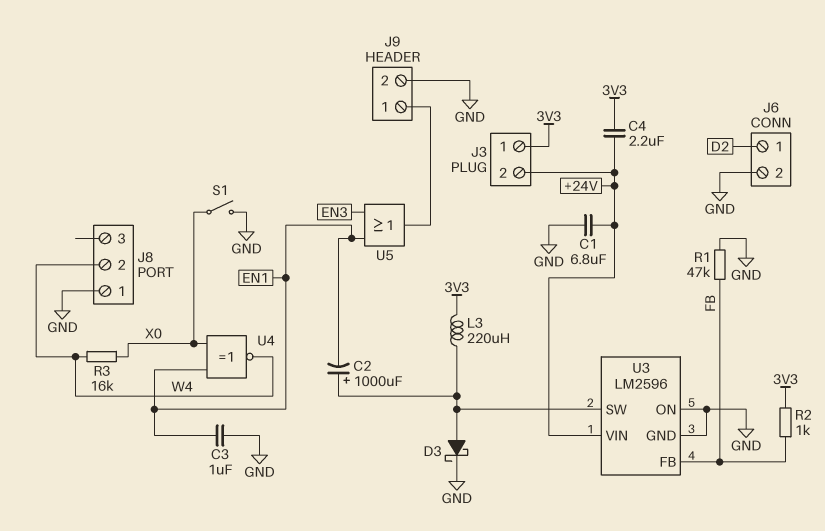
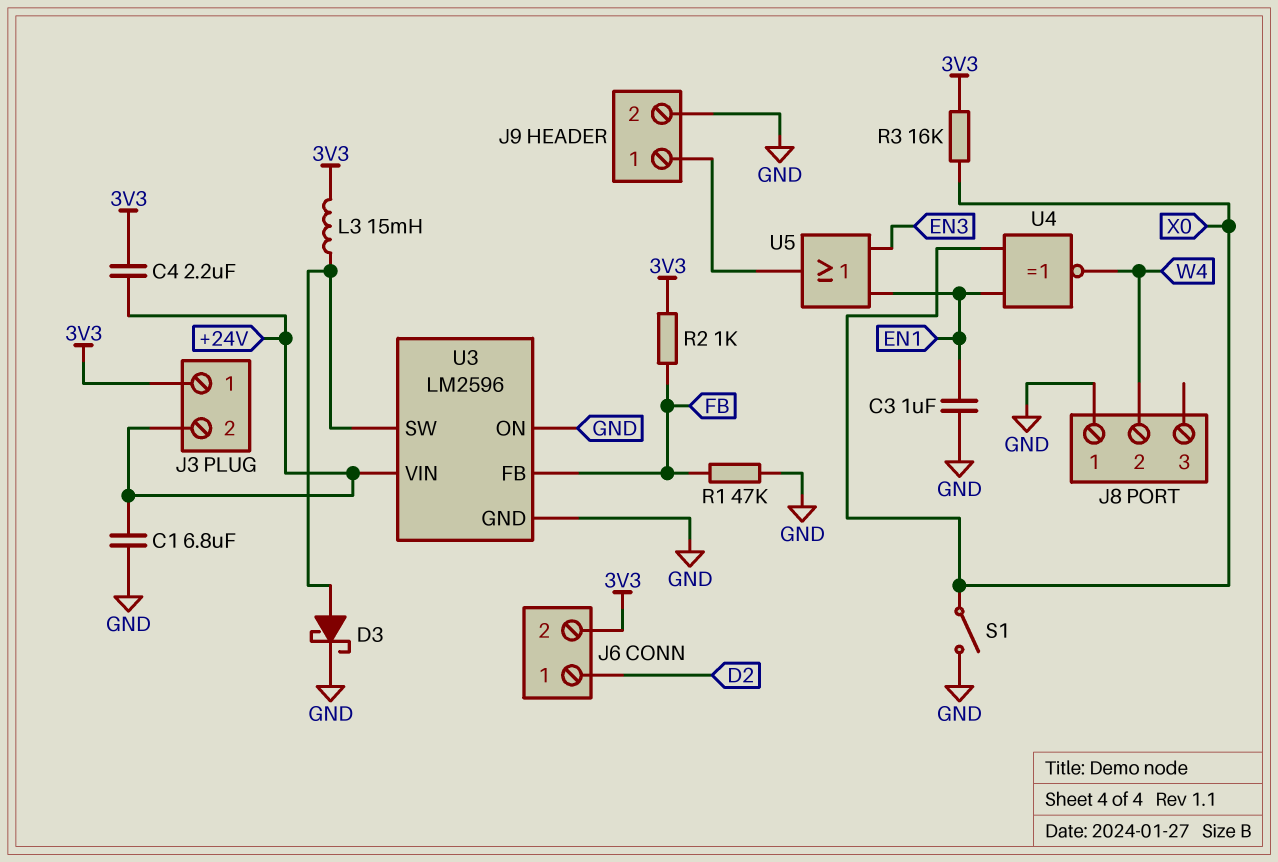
C2: 1000uF (plus U3/SW, minus EN1) -> none
J6 pin 2: GND -> 3V3
L3: 220uH (3V3, U3/SW) -> 15mH (3V3, U3/SW)
R3: 16k (W4, X0) -> 16k (3V3, X0)

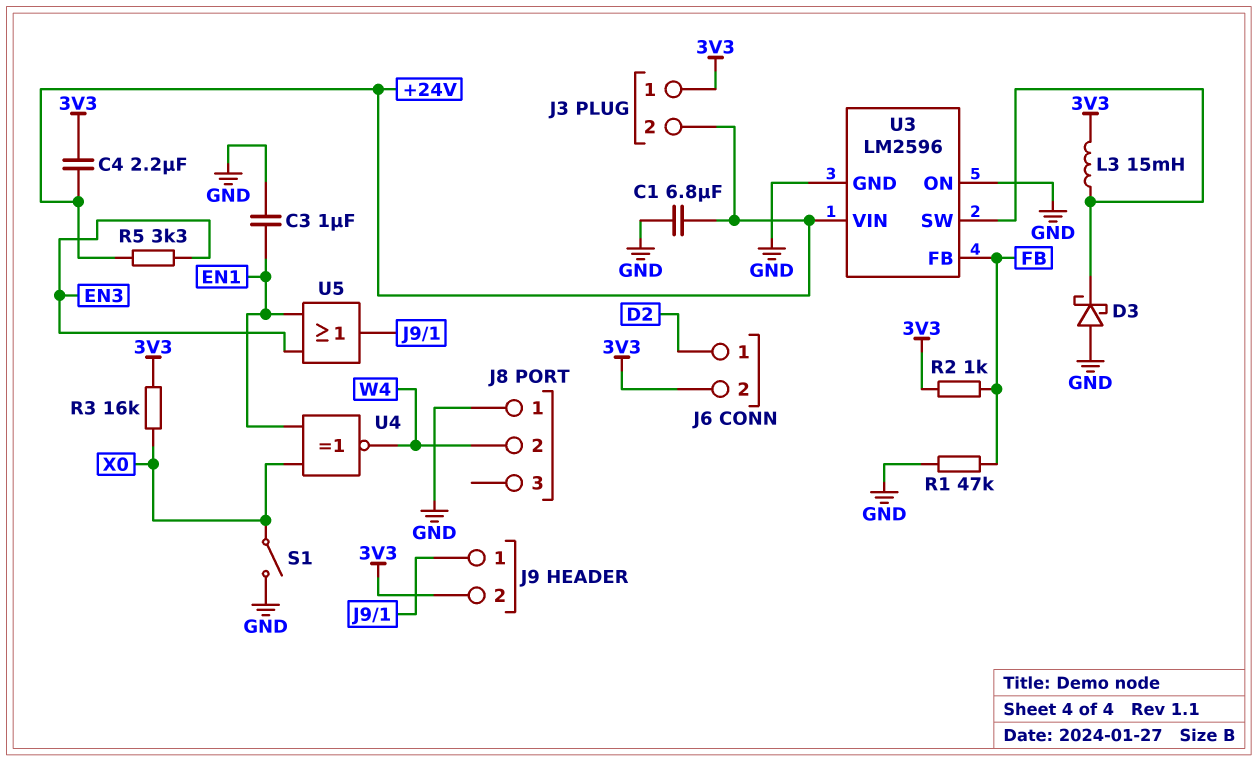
D3: schottky (A U3/SW, K GND) -> schottky (A GND, K U3/SW)
J9 pin 2: GND -> 3V3
R5: none -> 3.3k (+24V, EN3)

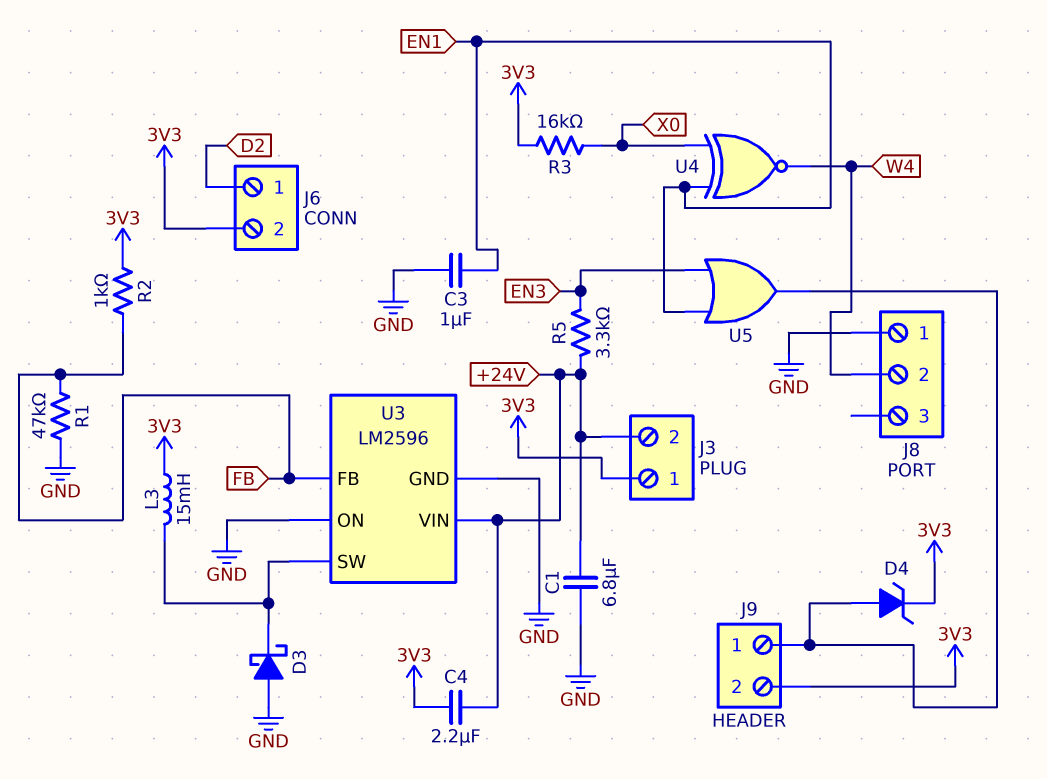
D4: none -> zener (A J9/1, K 3V3)
S1: switch (GND, X0) -> none

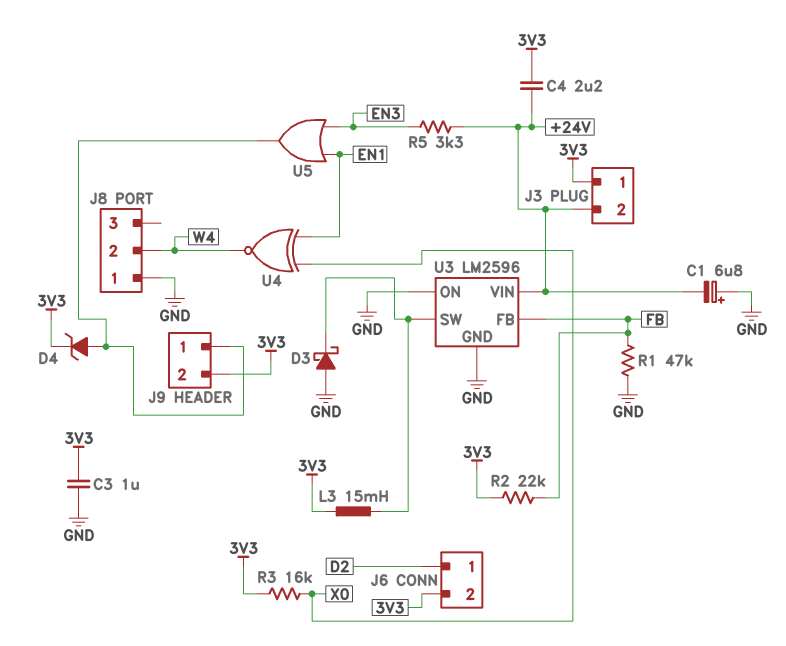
C1: 6.8uF (+24V, GND) -> 6.8uF (plus GND, minus +24V)
C3: 1uF (EN1, GND) -> 1uF (3V3, GND)
R2: 1k (3V3, FB) -> 22k (3V3, FB)

